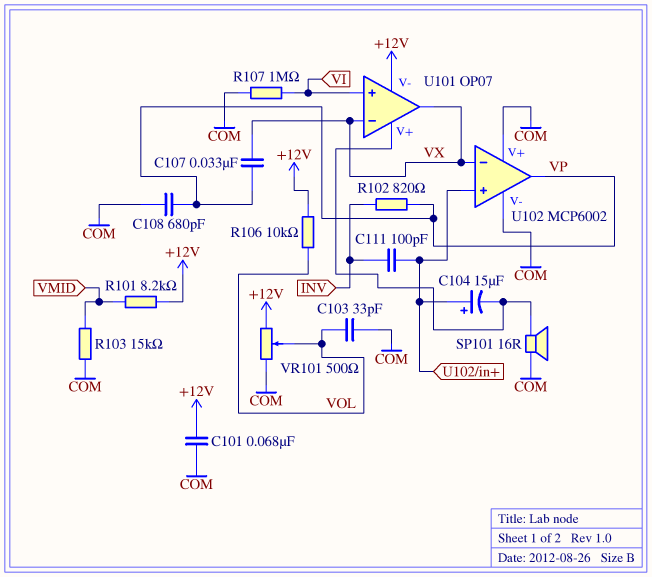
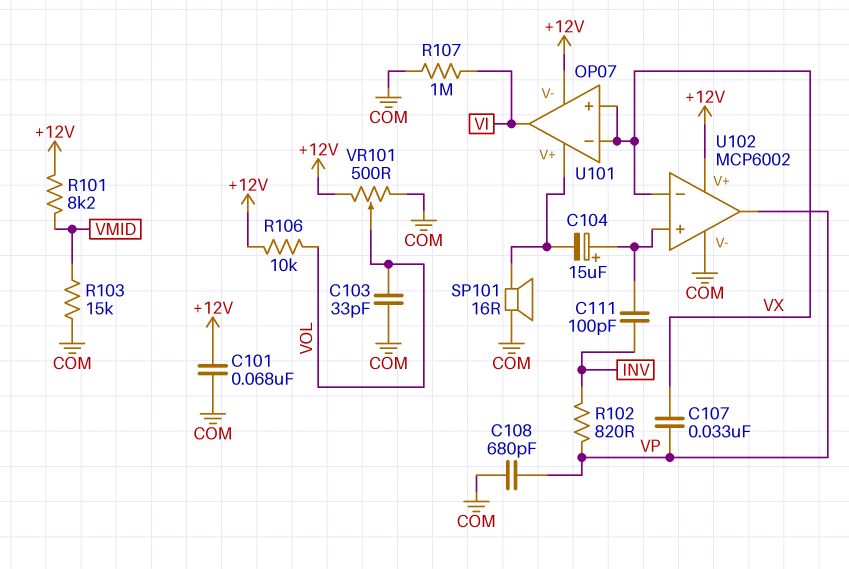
U101 pin in+: VI -> VX
U101 pin out: VX -> VI
U102 pin V+: COM -> +12V

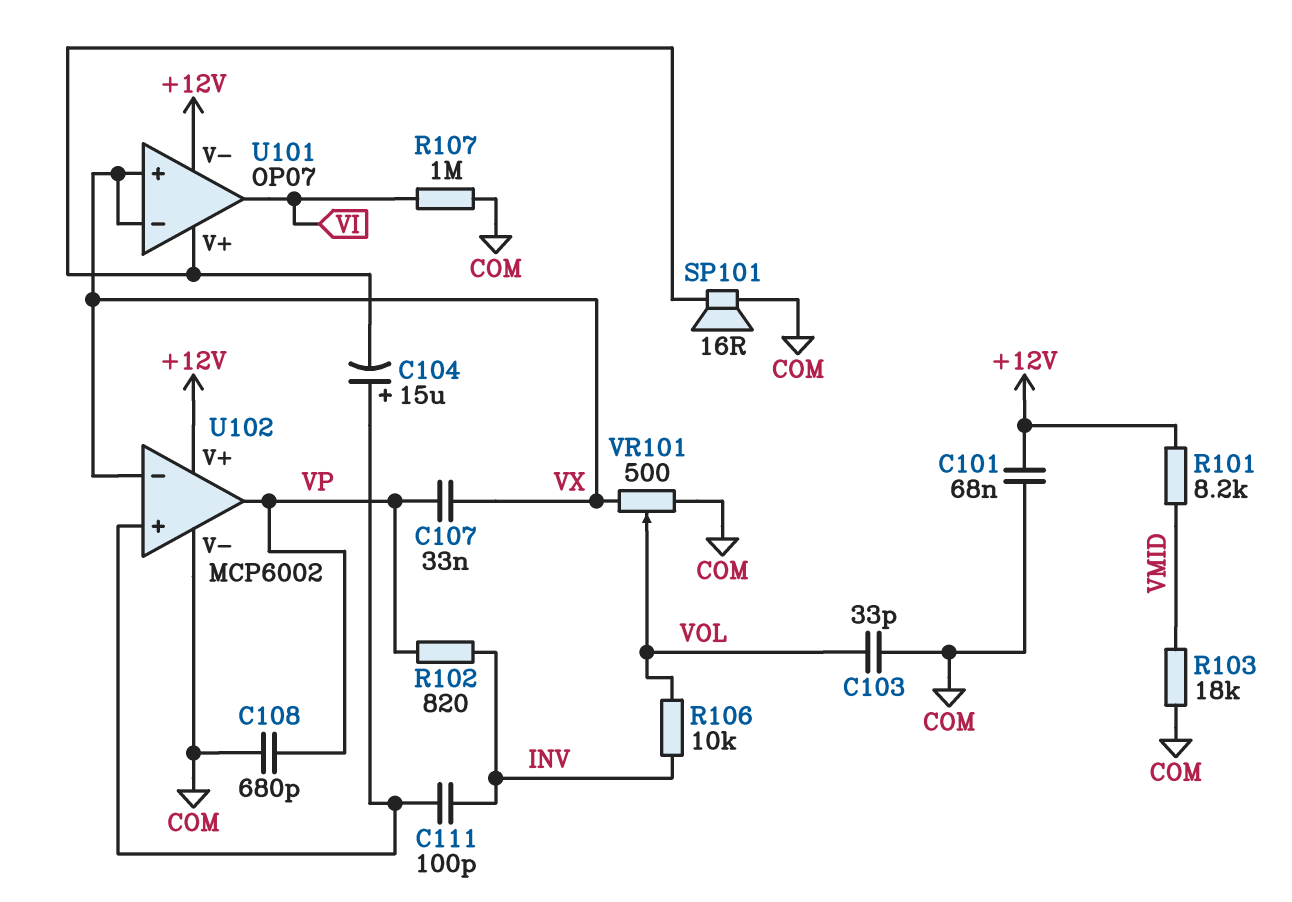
R103: 15k (COM, VMID) -> 18k (COM, VMID)
R106: 10k (+12V, VOL) -> 10k (INV, VOL)
VR101: 500 (+12V, COM, wiper VOL) -> 500 (COM, VX, wiper VOL)

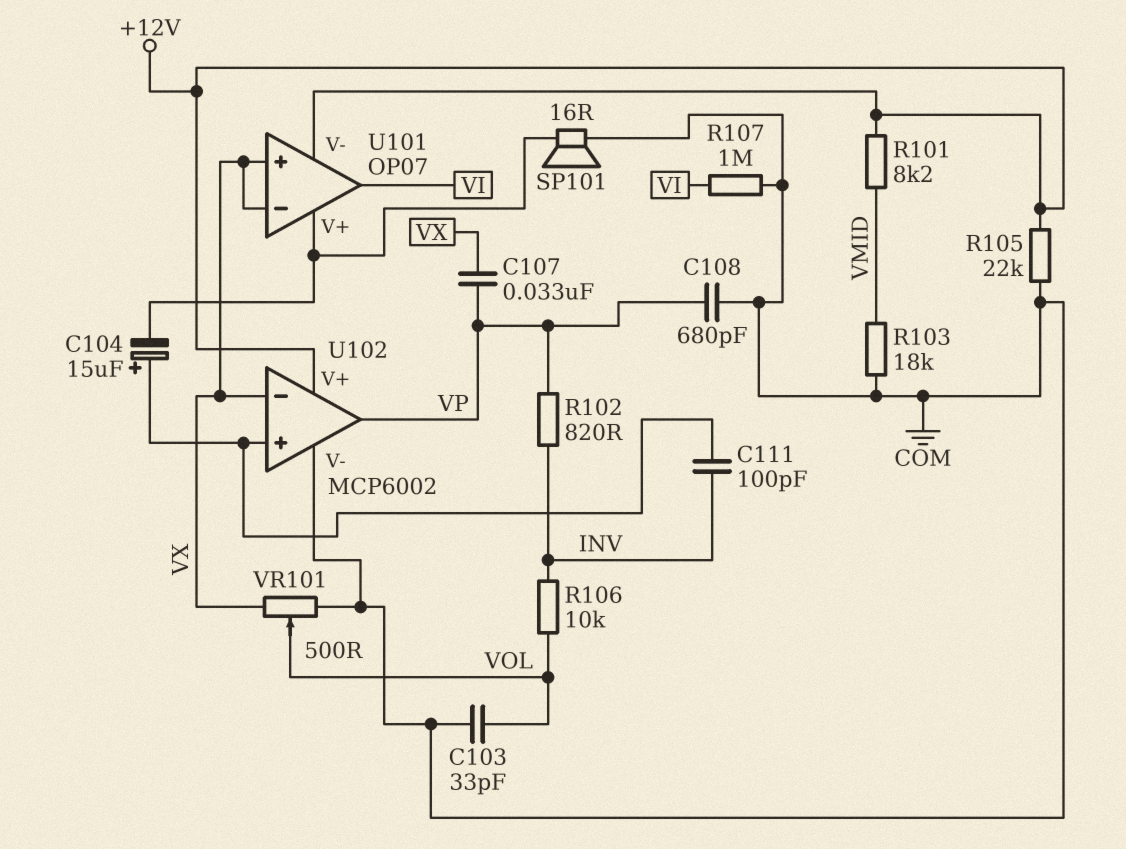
C101: 68nF (+12V, COM) -> none
R105: none -> 22k (+12V, COM)

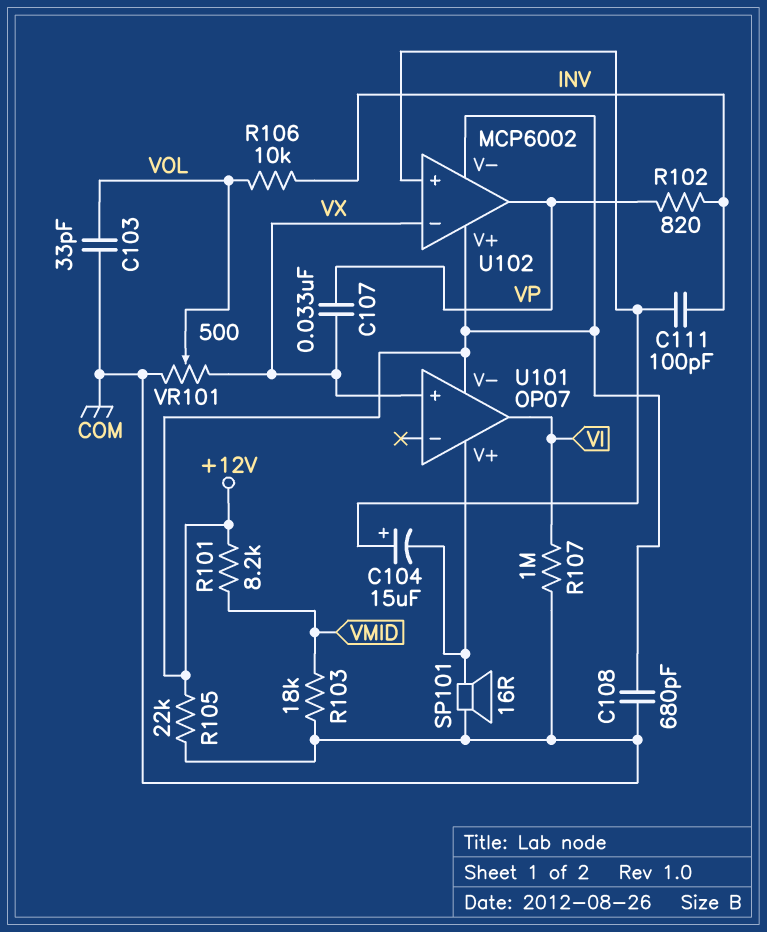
C108: 680pF (COM, VP) -> 680pF (+12V, COM)
U101 pin in-: VX -> none
U102 pin V-: COM -> +12V

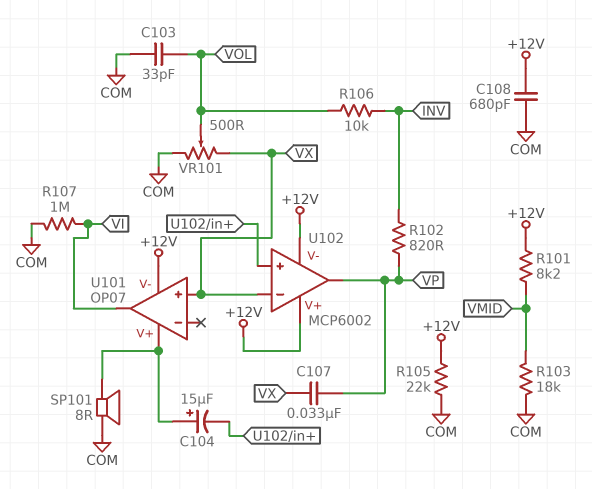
C104: 15uF (plus U102/in+, minus U101/V+) -> 15uF (plus U101/V+, minus U102/in+)
C111: 100pF (INV, U102/in+) -> none
SP101: speaker 16R (COM, U101/V+) -> speaker 8R (COM, U101/V+)

